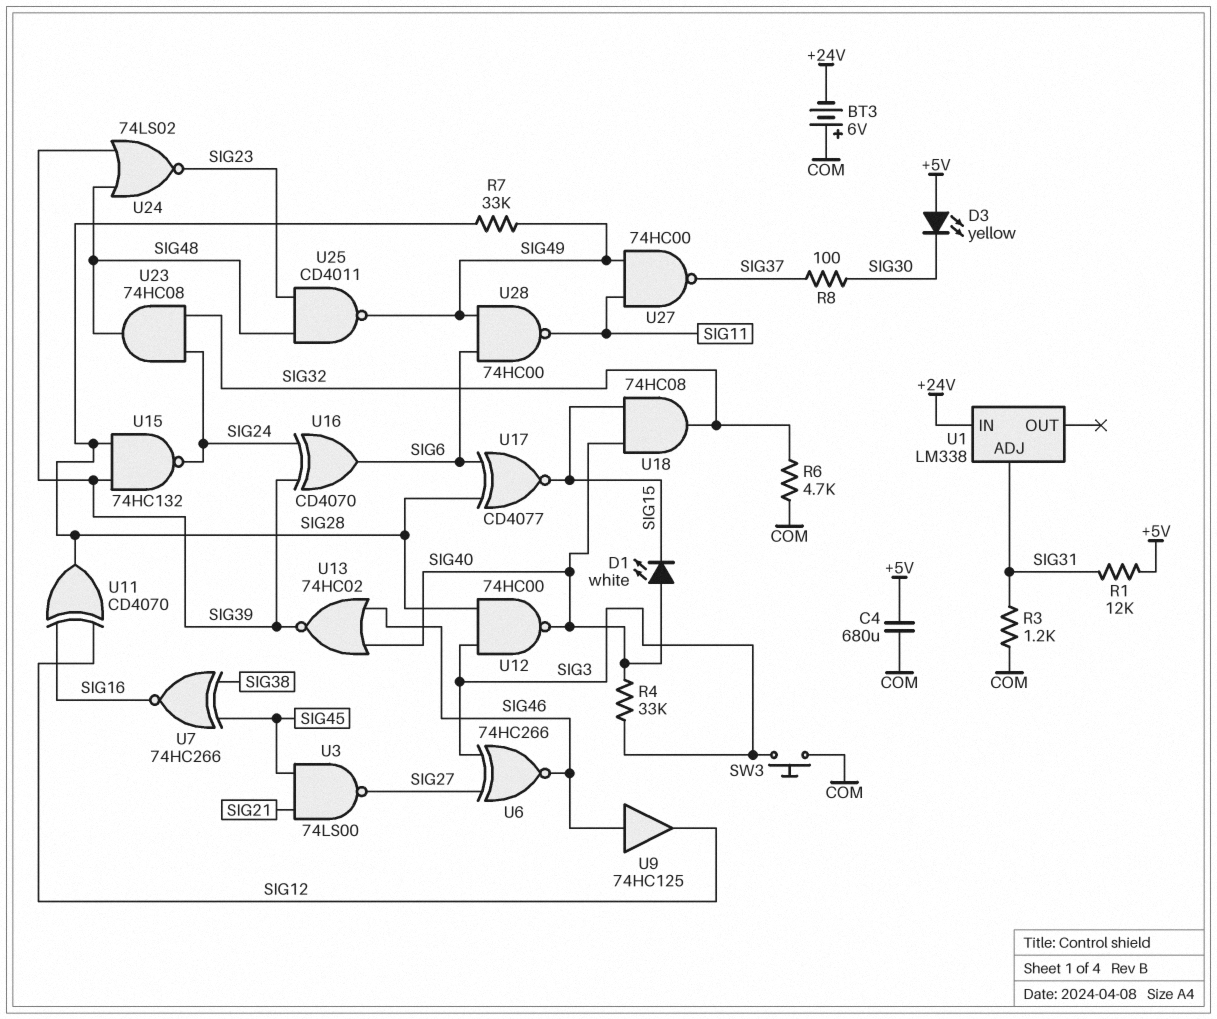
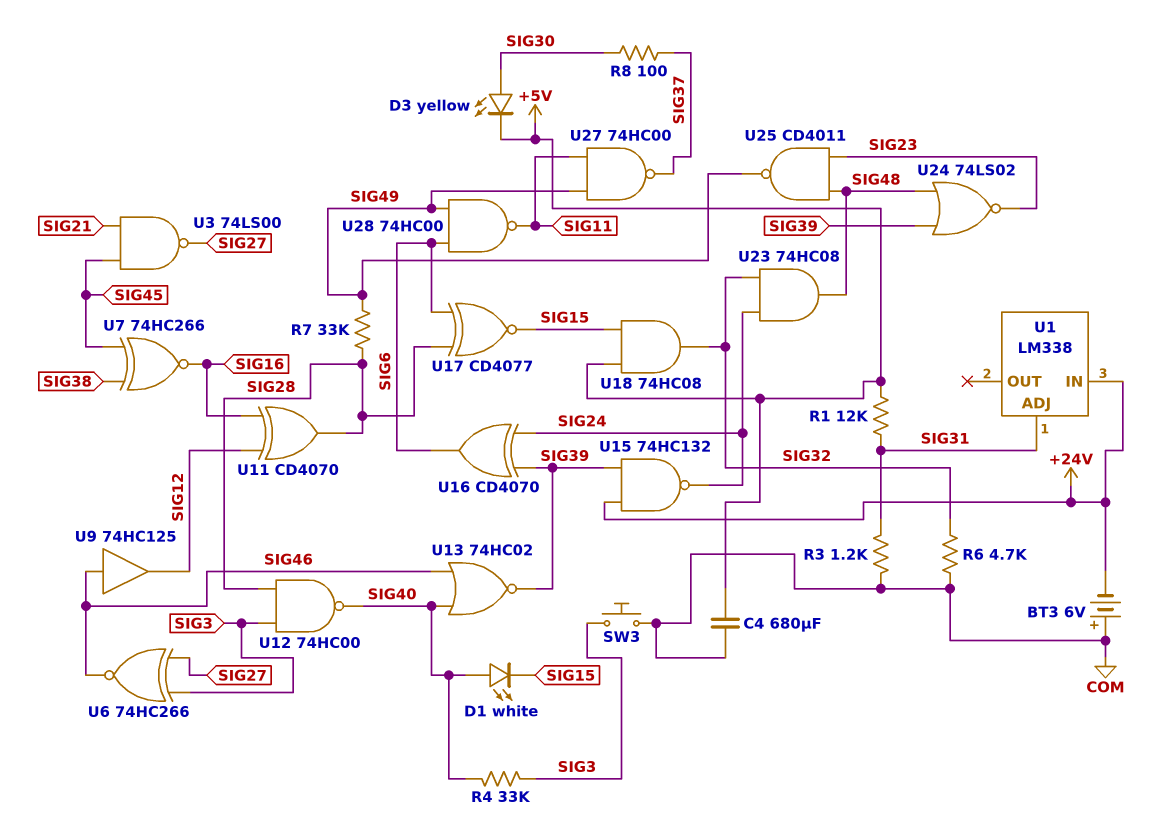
D3: LED yellow (A +5V, K SIG30) -> LED yellow (A SIG30, K +5V)
U15: NAND 74HC132 (in SIG28, in SIG39, out SIG24) -> NAND 74HC132 (in +24V, in SIG39, out SIG24)
U18: AND 74HC08 (in SIG15, in SIG40, out SIG32) -> AND 74HC08 (in +5V, in SIG15, out SIG32)

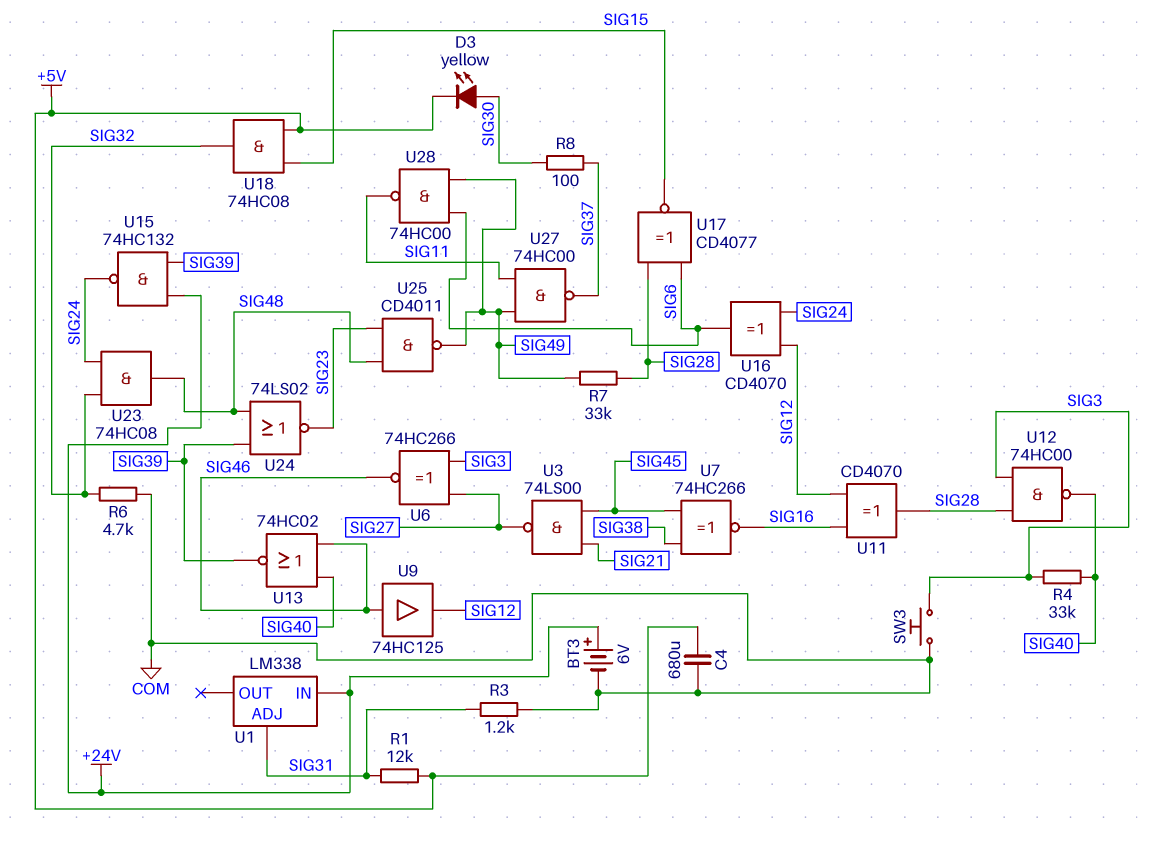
BT3: 6V (plus COM, minus +24V) -> 6V (plus +24V, minus COM)
D1: LED white (A SIG40, K SIG15) -> none
U16: XOR CD4070 (in SIG24, in SIG39, out SIG6) -> XOR CD4070 (in SIG12, in SIG24, out SIG6)

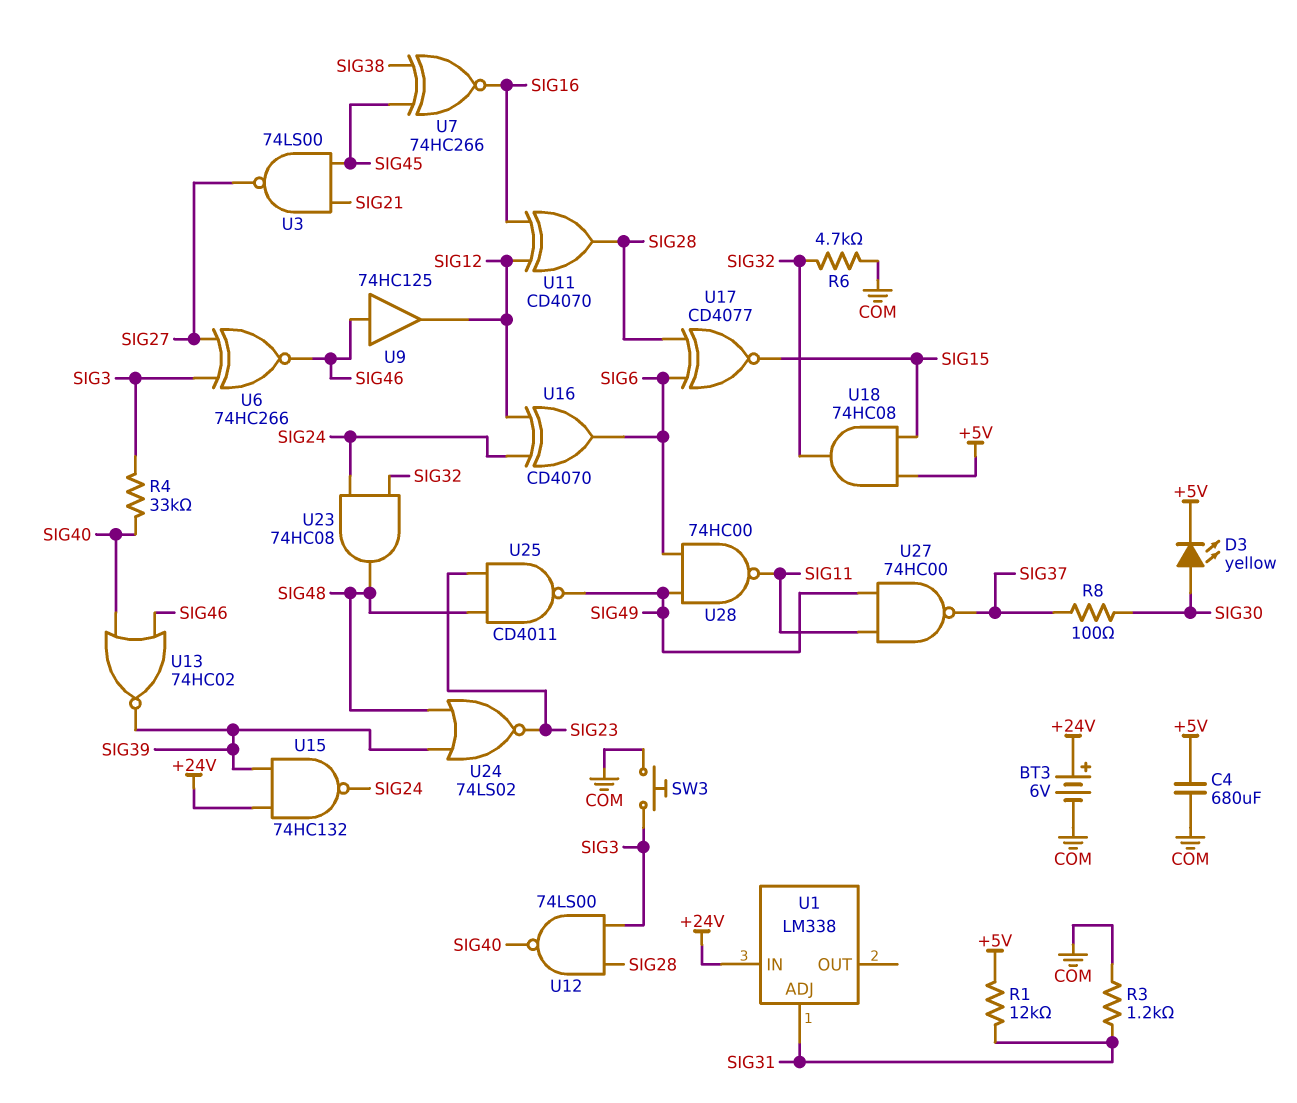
R7: 33k (SIG28, SIG49) -> none
U12: NAND 74HC00 (in SIG3, in SIG28, out SIG40) -> NAND 74LS00 (in SIG3, in SIG28, out SIG40)

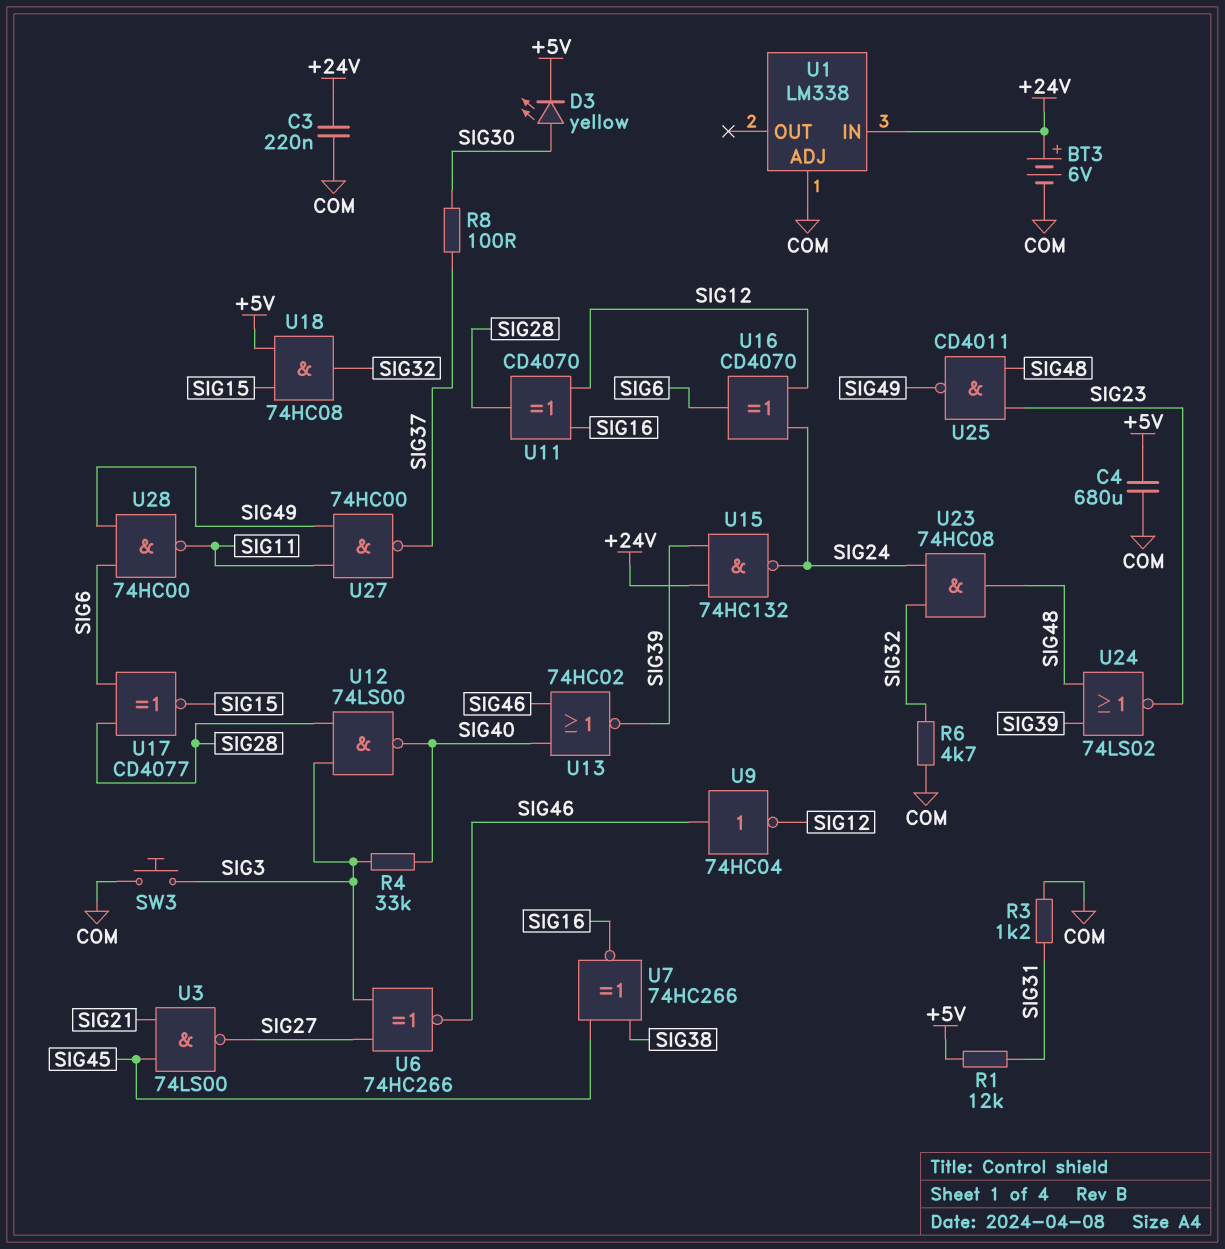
C3: none -> 220nF (+24V, COM)
U1 pin ADJ: SIG31 -> COM
U9: buffer 74HC125 (in SIG46, out SIG12) -> NOT 74HC04 (in SIG46, out SIG12)

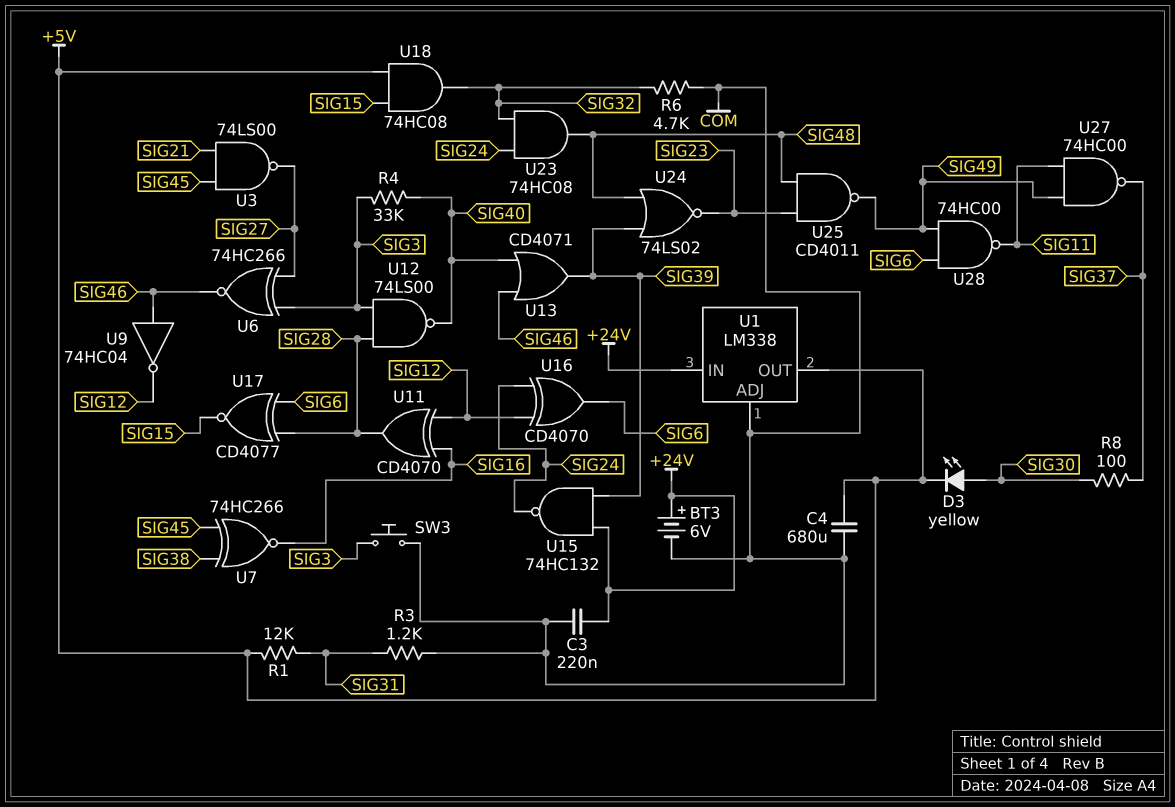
U1 pin OUT: none -> +5V
U13: NOR 74HC02 (in SIG40, in SIG46, out SIG39) -> OR CD4071 (in SIG40, in SIG46, out SIG39)

